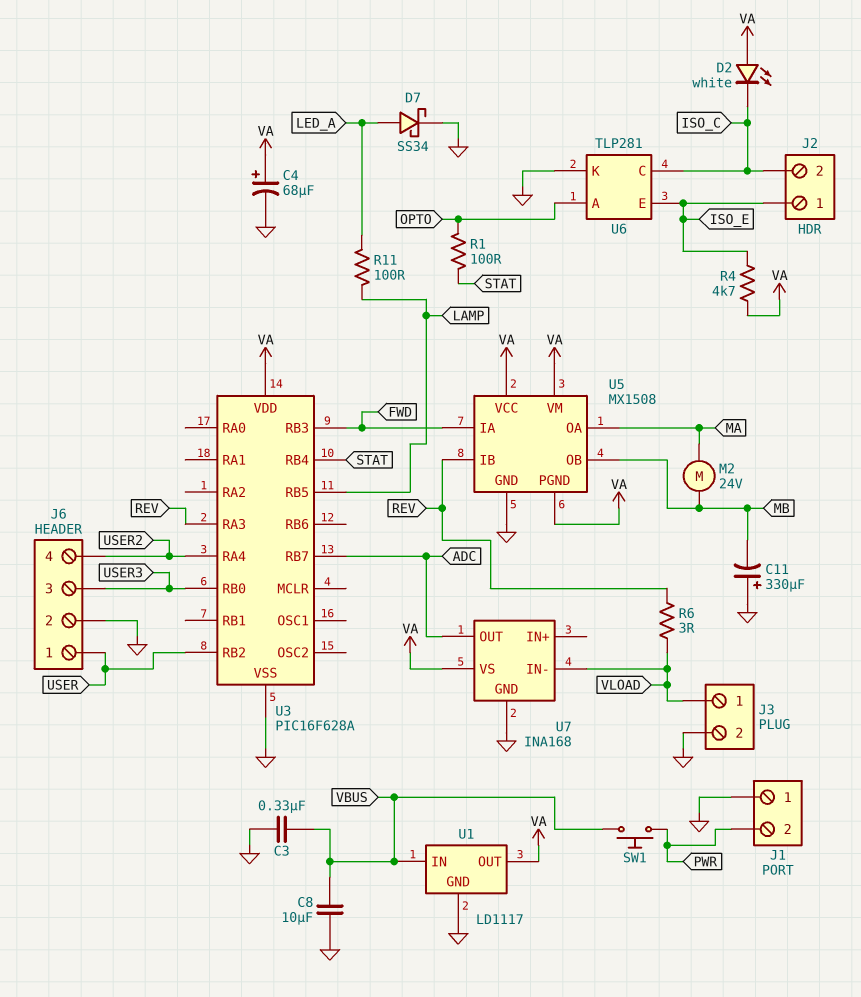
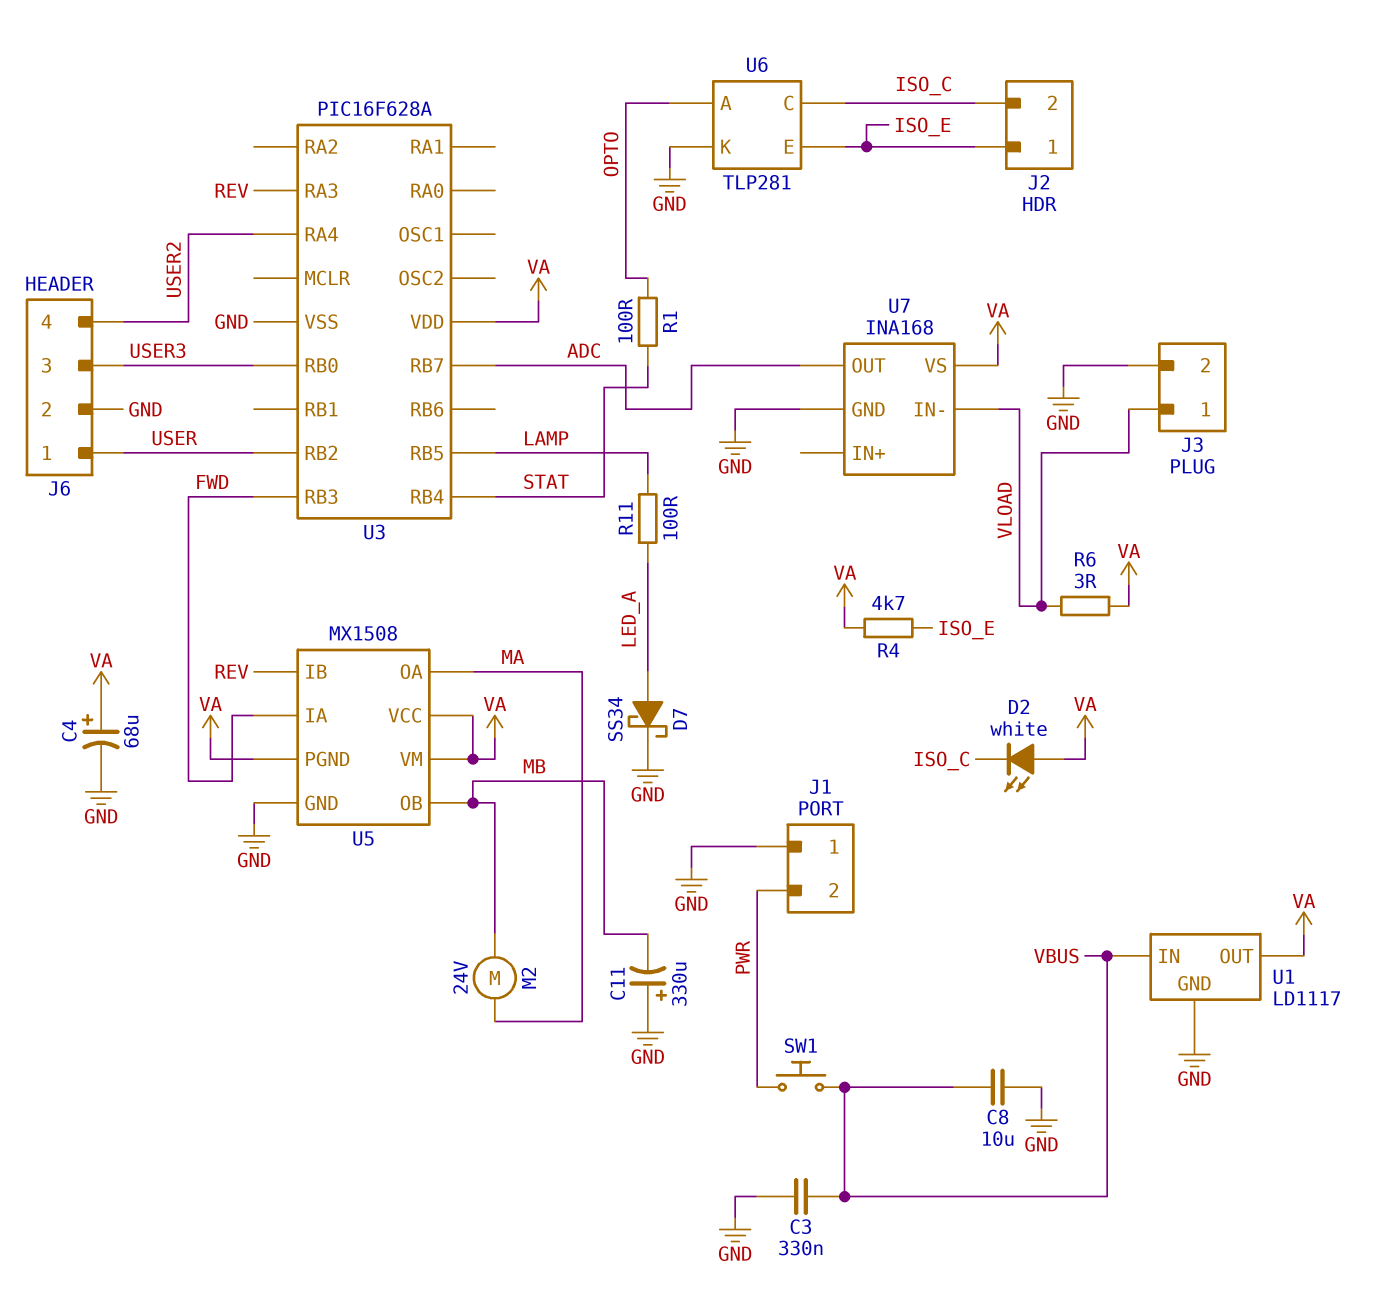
R6: 3 (REV, VLOAD) -> 3 (VA, VLOAD)

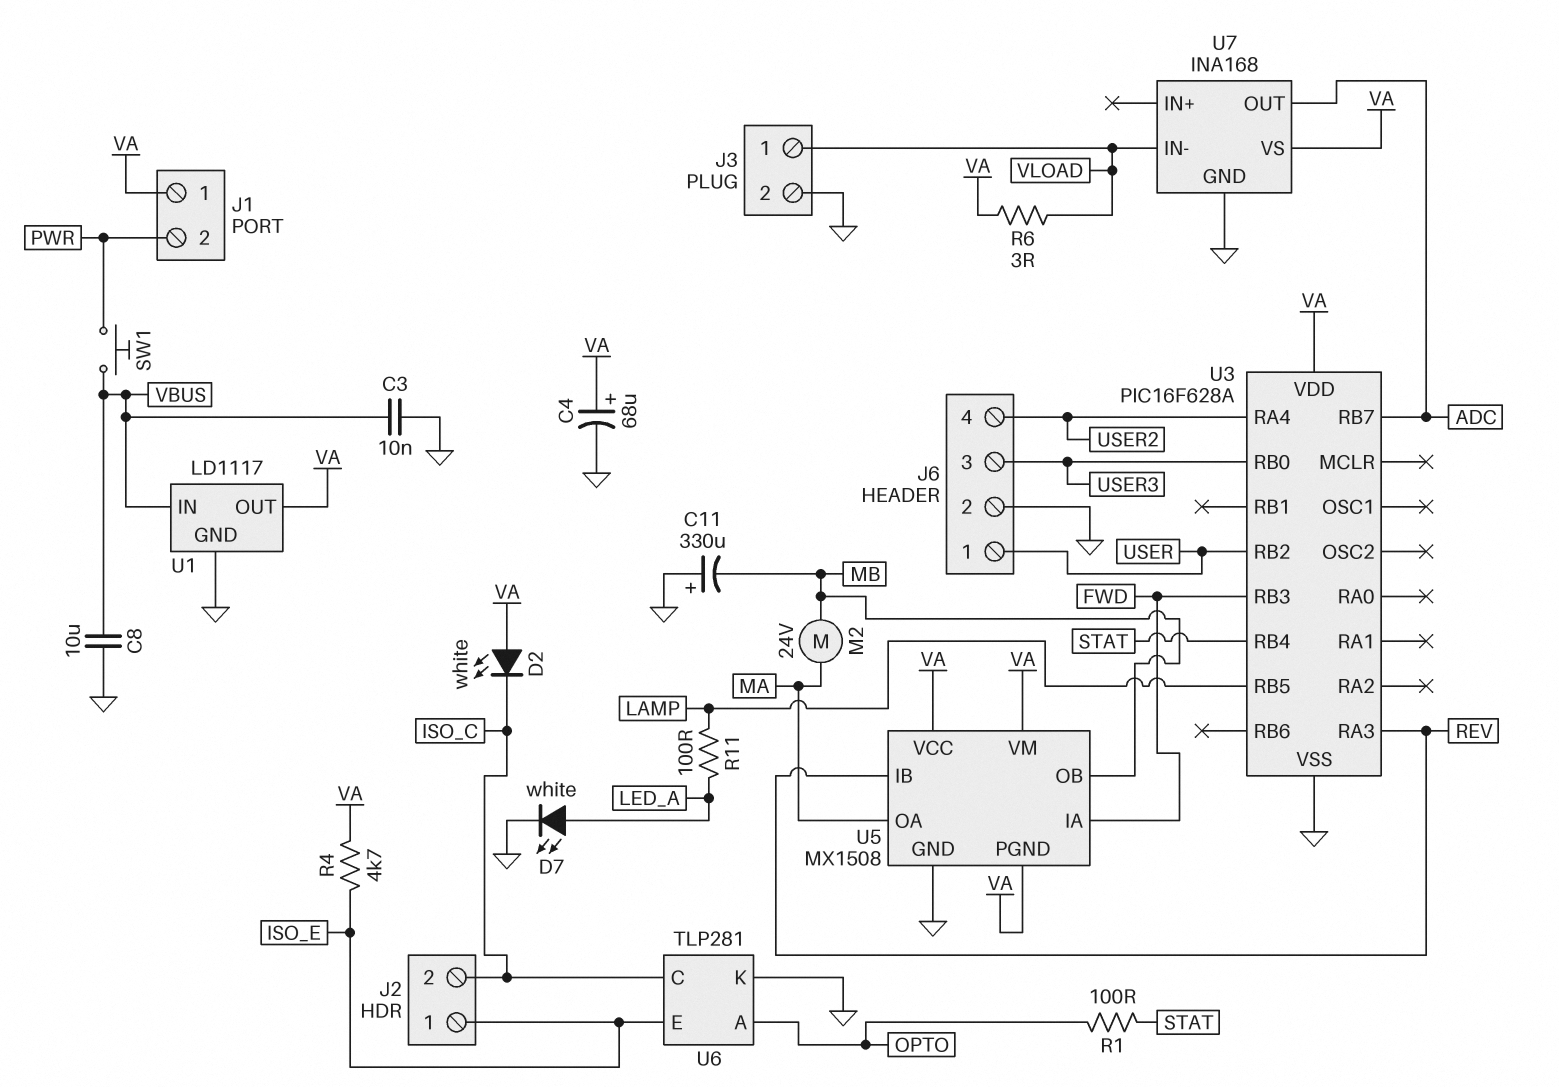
C3: 330nF (GND, VBUS) -> 10nF (GND, VBUS)
D7: schottky SS34 (A LED_A, K GND) -> LED white (A LED_A, K GND)
J1 pin 1: GND -> VA

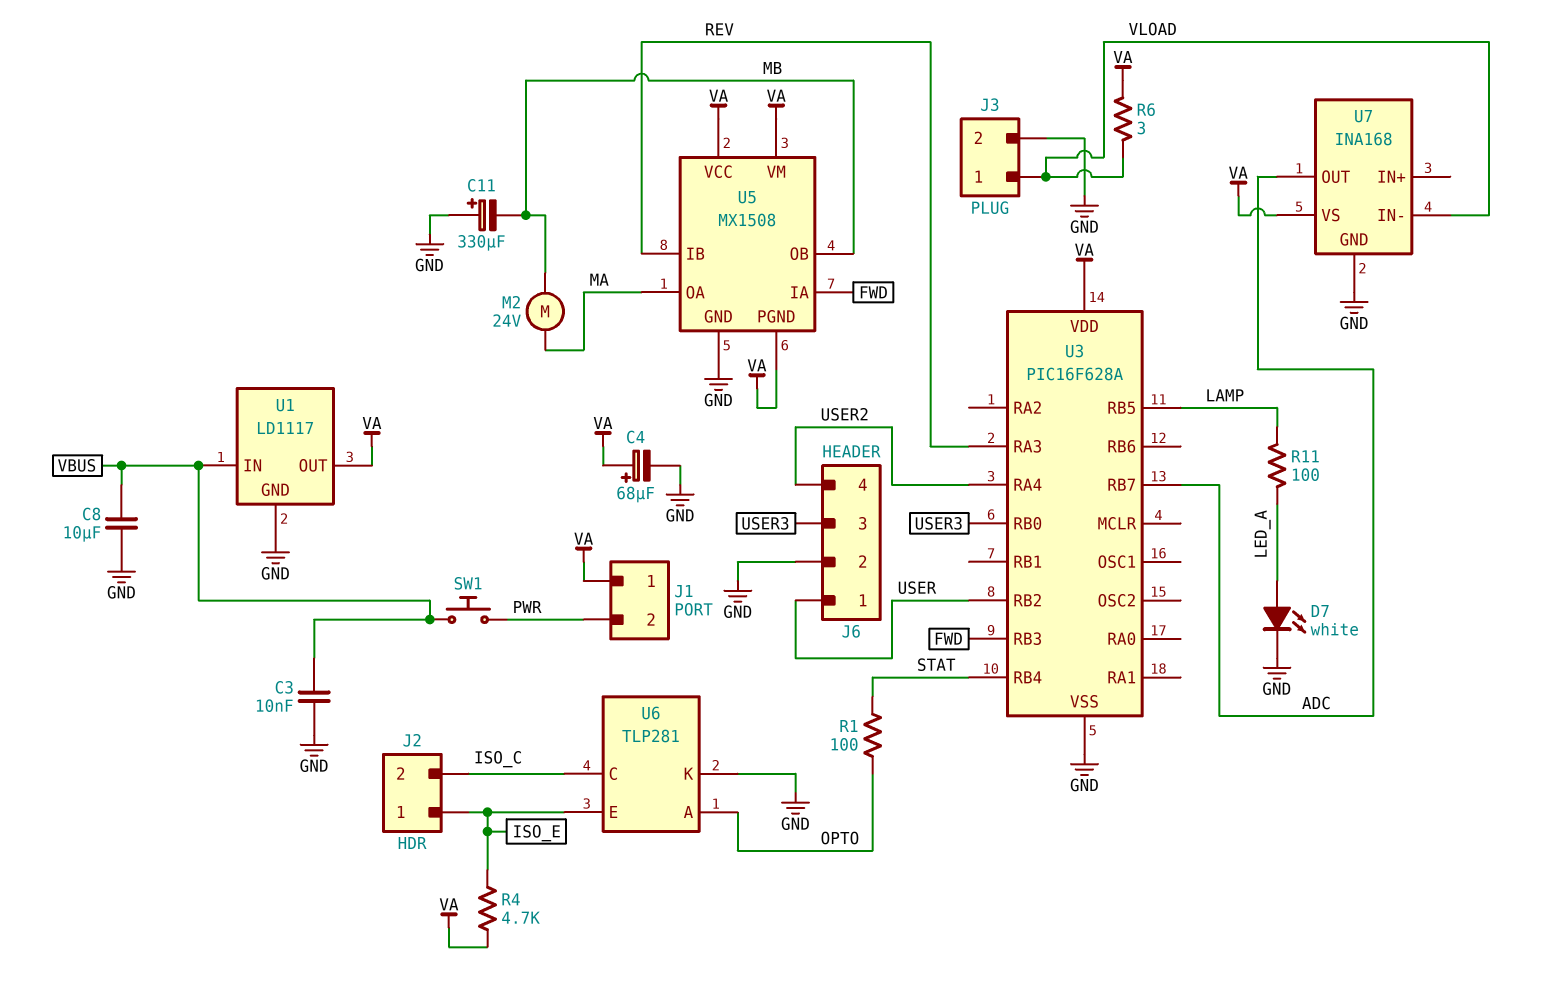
D2: LED white (A VA, K ISO_C) -> none

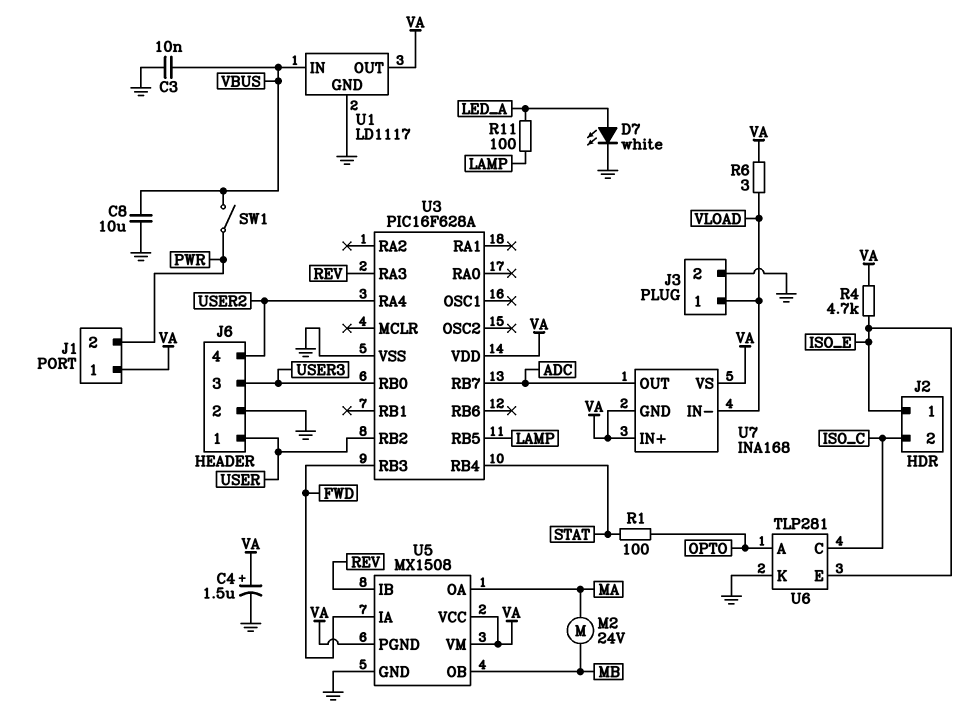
C4: 68uF (plus VA, minus GND) -> 1.5uF (plus VA, minus GND)
C11: 330uF (plus GND, minus MB) -> none
SW1: button (PWR, VBUS) -> switch (PWR, VBUS)
U7 pin GND: GND -> VA
U7 pin IN+: none -> VA

